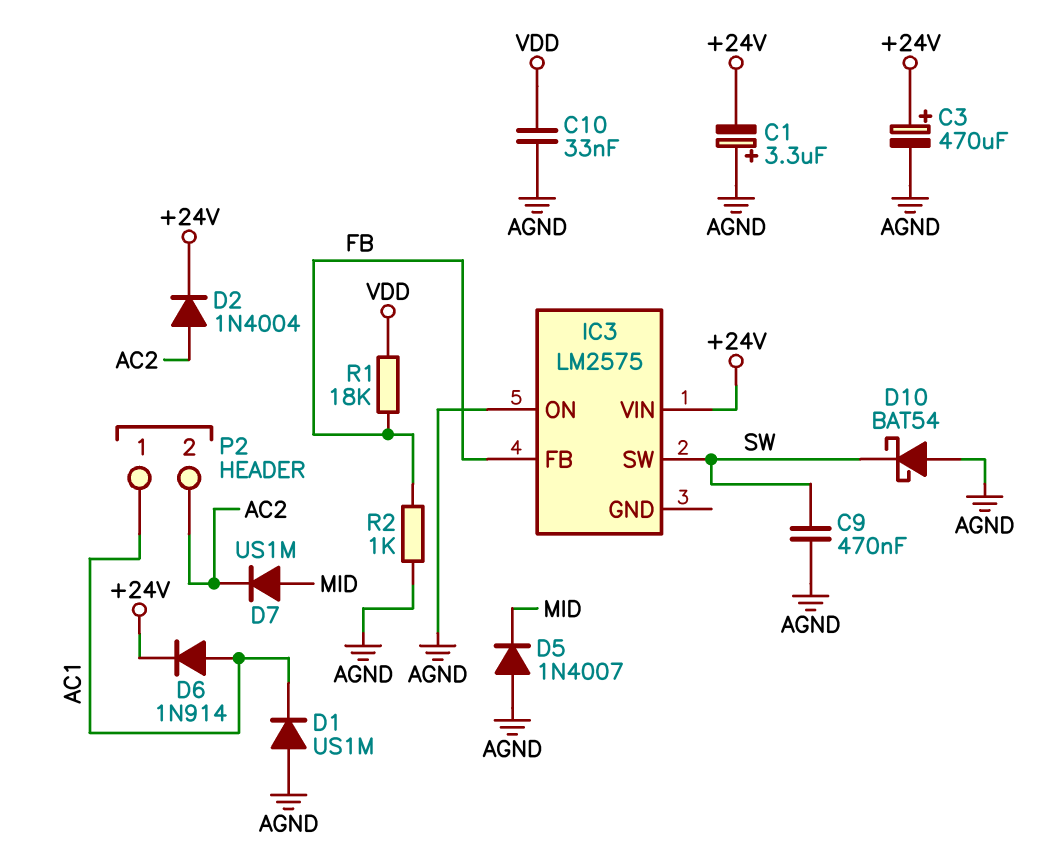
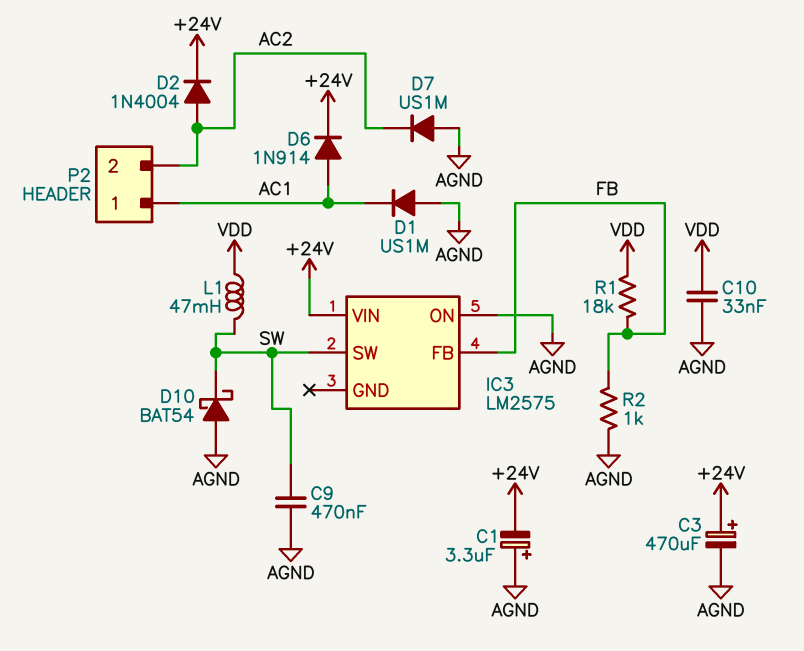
D5: diode 1N4007 (A AGND, K MID) -> none
D7: diode US1M (A MID, K AC2) -> diode US1M (A AGND, K AC2)
L1: none -> 47mH (SW, VDD)

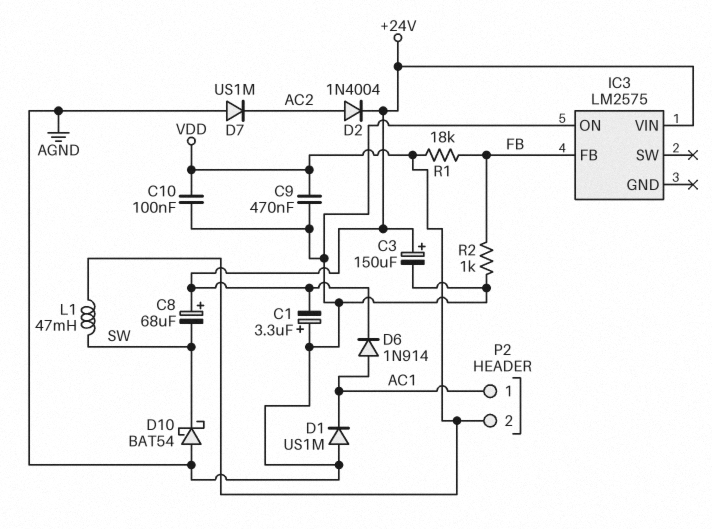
C3: 470uF (plus +24V, minus AGND) -> 150uF (plus +24V, minus AGND)
C8: none -> 68uF (plus +24V, minus SW)
C9: 470nF (AGND, SW) -> 470nF (AGND, VDD)
C10: 33nF (AGND, VDD) -> 100nF (AGND, VDD)
IC3 pin SW: SW -> none
P2 pin 2: AC2 -> VDD

